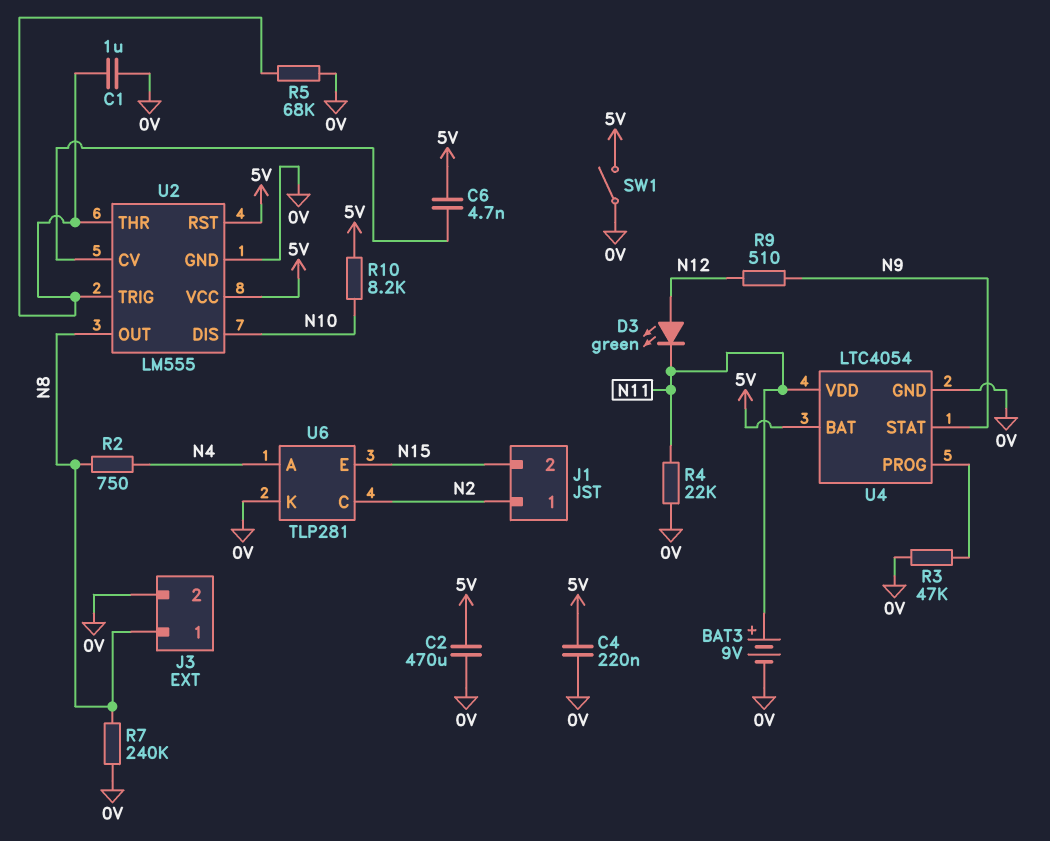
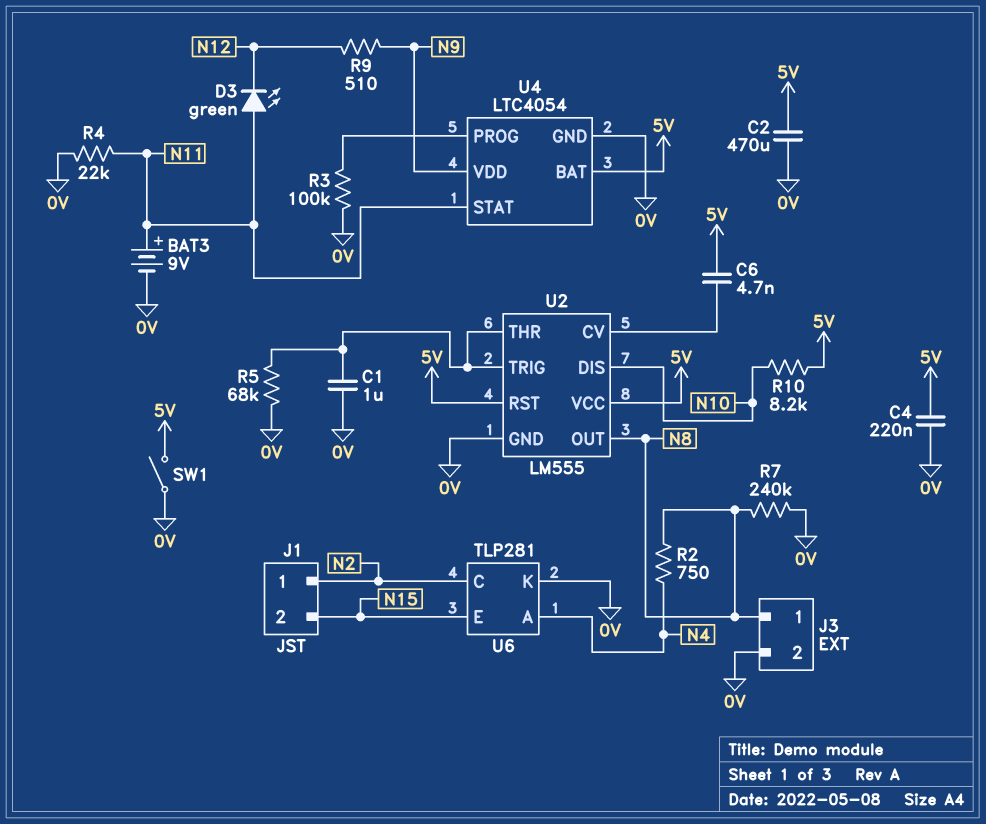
D3: LED green (A N12, K N11) -> LED green (A N11, K N12)
R3: 47k (0V, U4/PROG) -> 100k (0V, U4/PROG)
U4 pin STAT: N9 -> N11
U4 pin VDD: N11 -> N9

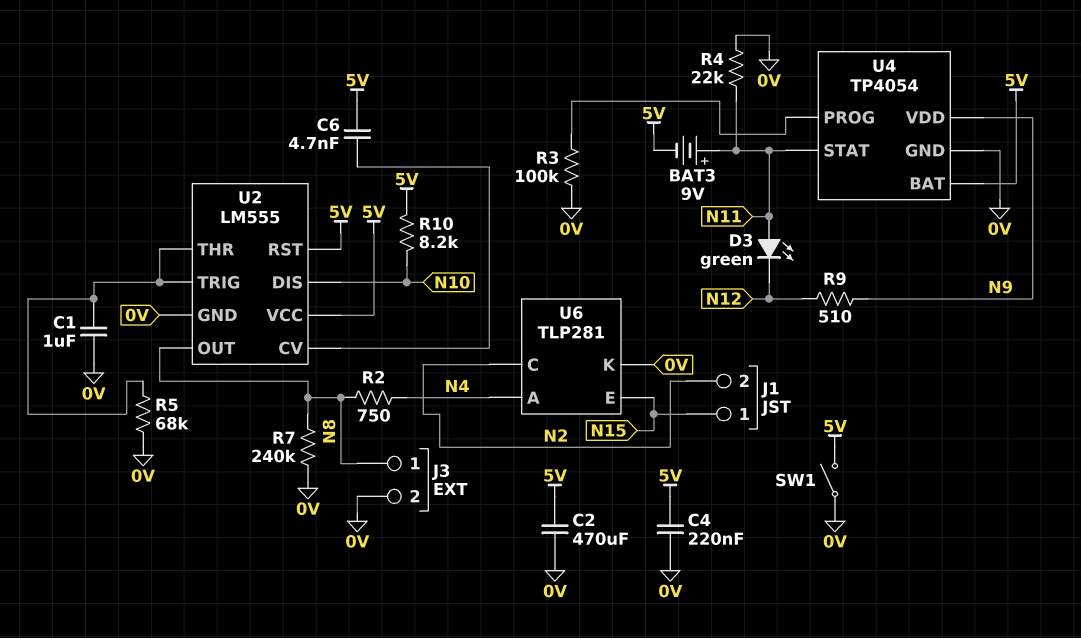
BAT3: 9V (plus N11, minus 0V) -> 9V (plus N11, minus 5V)
J1 pin 1: N2 -> N15
J1 pin 2: N15 -> N2
U4: LTC4054 -> TP4054

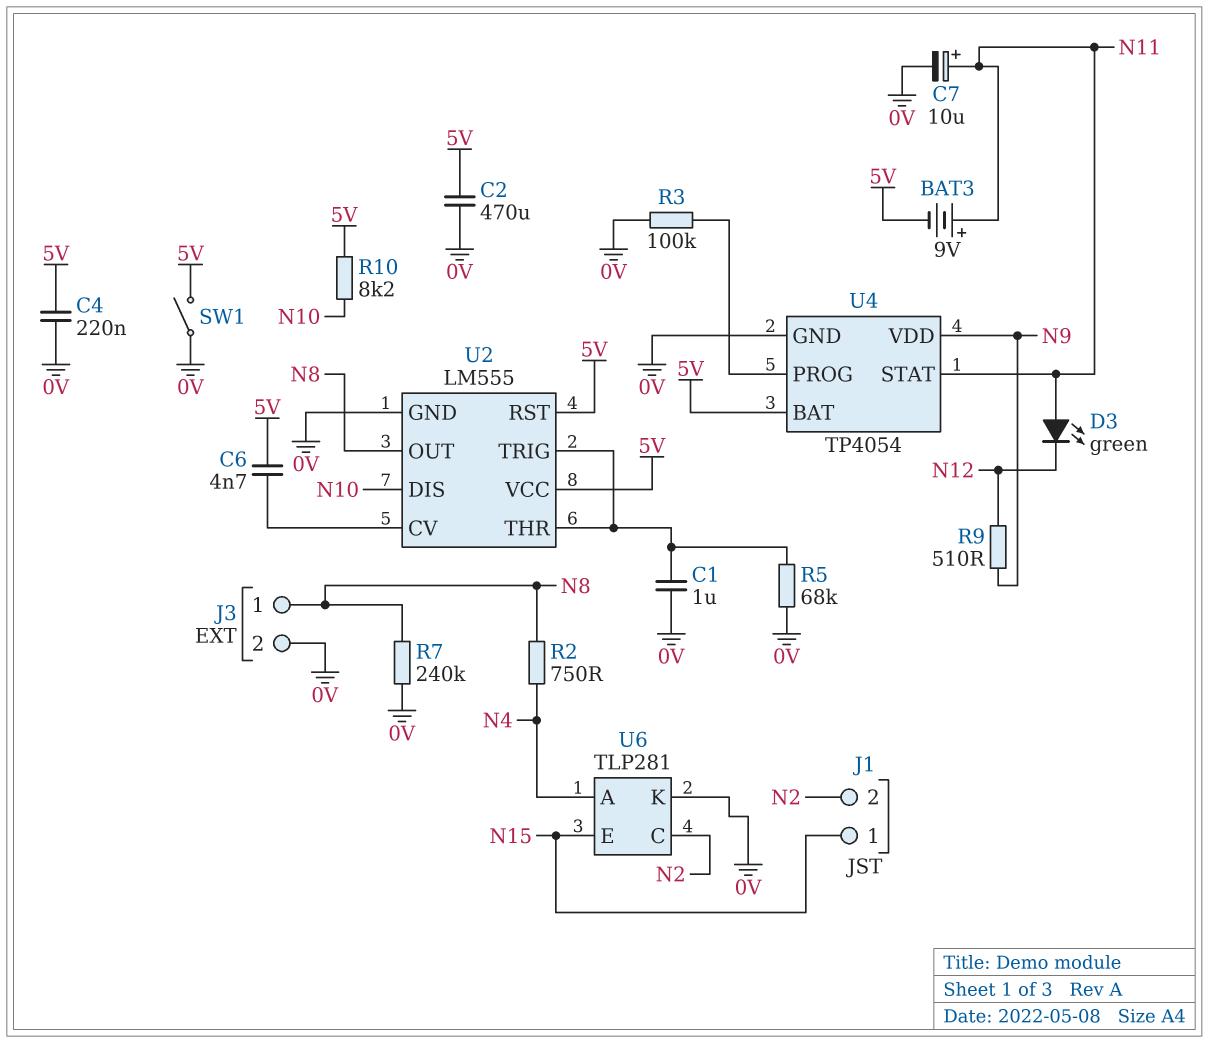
C7: none -> 10uF (plus N11, minus 0V)
R4: 22k (0V, N11) -> none

